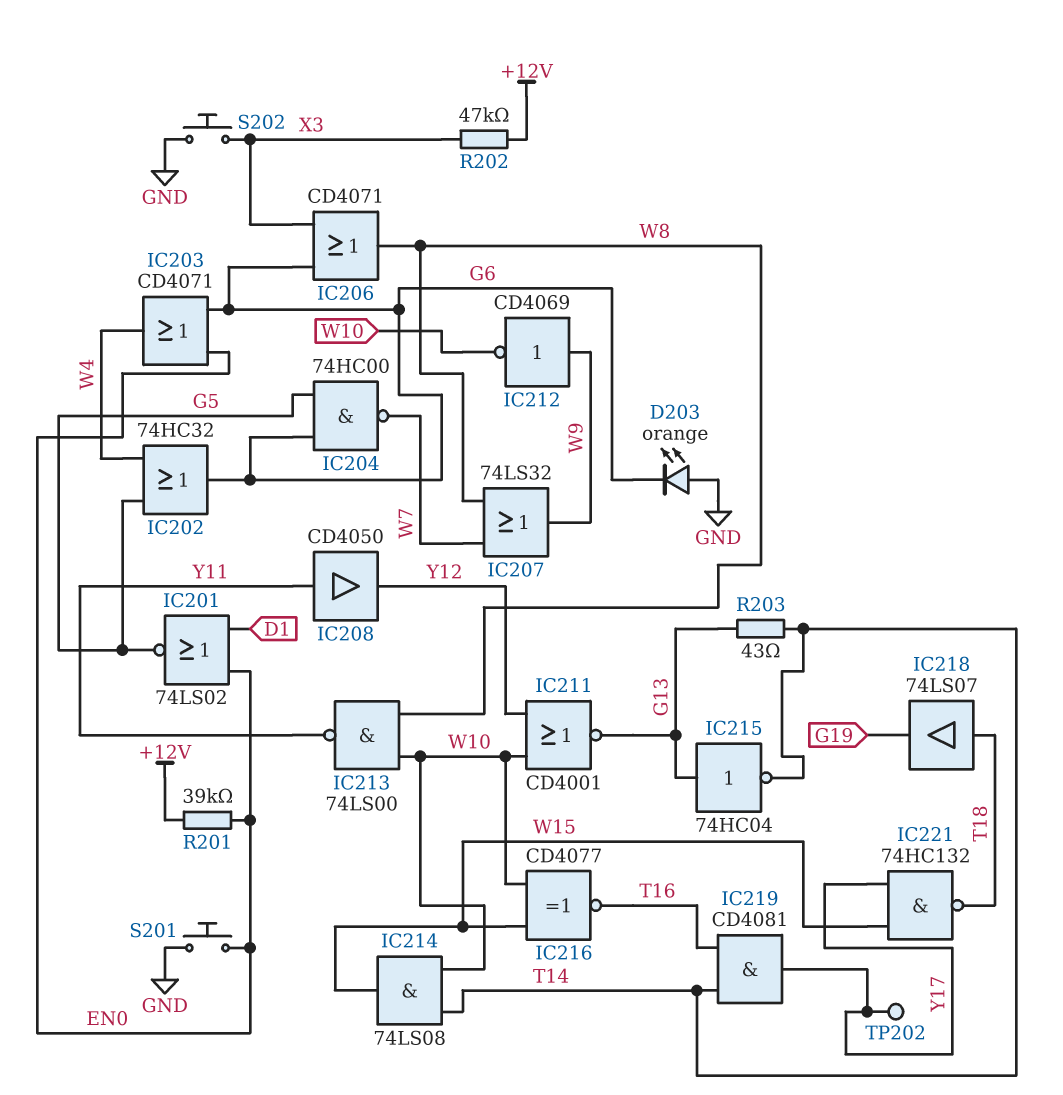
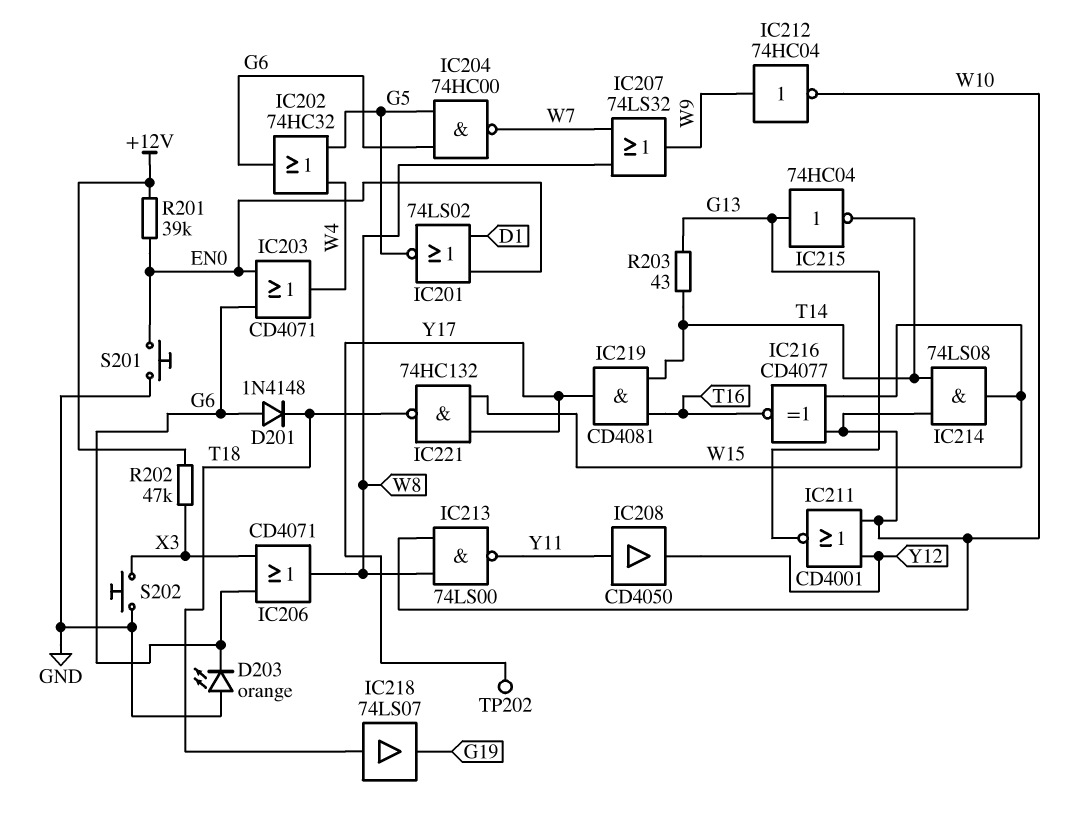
D201: none -> diode 1N4148 (A G6, K T18)
IC212: NOT CD4069 (in W9, out W10) -> NOT 74HC04 (in W9, out W10)

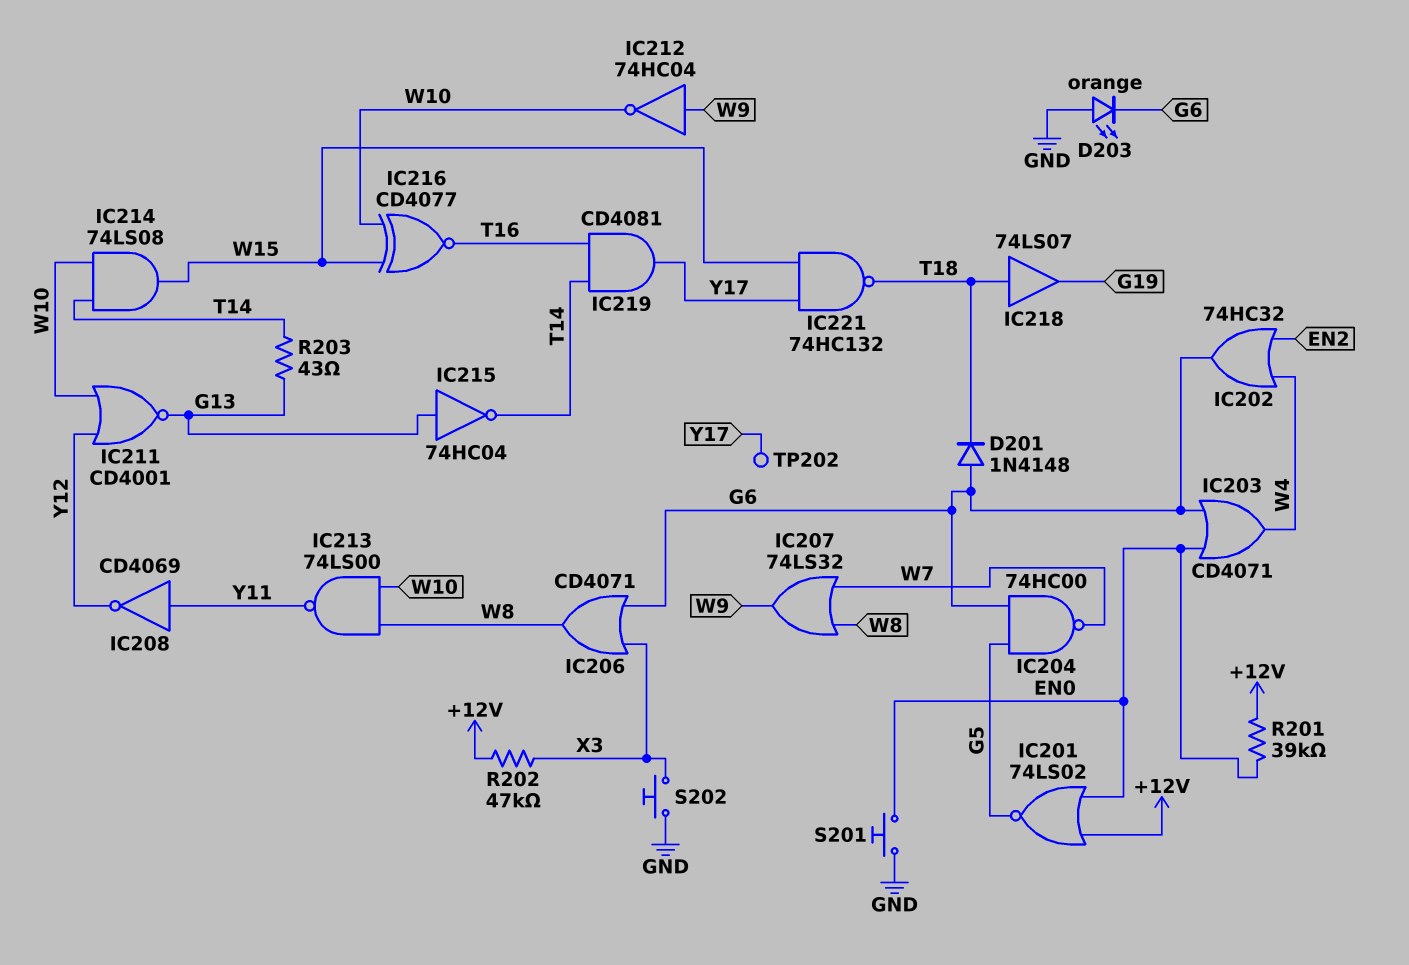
IC201: NOR 74LS02 (in D1, in EN0, out G5) -> NOR 74LS02 (in +12V, in EN0, out G5)
IC202: OR 74HC32 (in G5, in W4, out G6) -> OR 74HC32 (in EN2, in W4, out G6)
IC208: buffer CD4050 (in Y11, out Y12) -> NOT CD4069 (in Y11, out Y12)

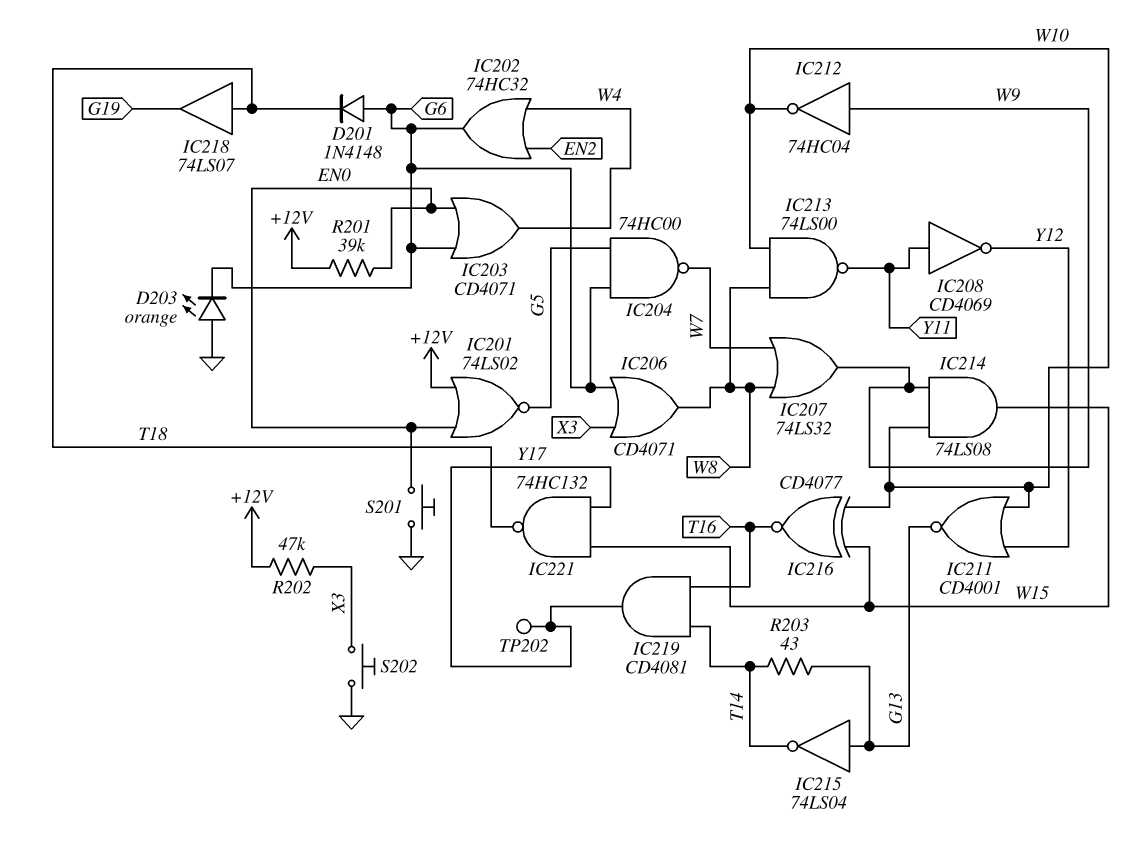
IC214: AND 74LS08 (in T14, in W10, out W15) -> AND 74LS08 (in W9, in W10, out W15)
IC215: NOT 74HC04 (in G13, out T14) -> NOT 74LS04 (in G13, out T14)

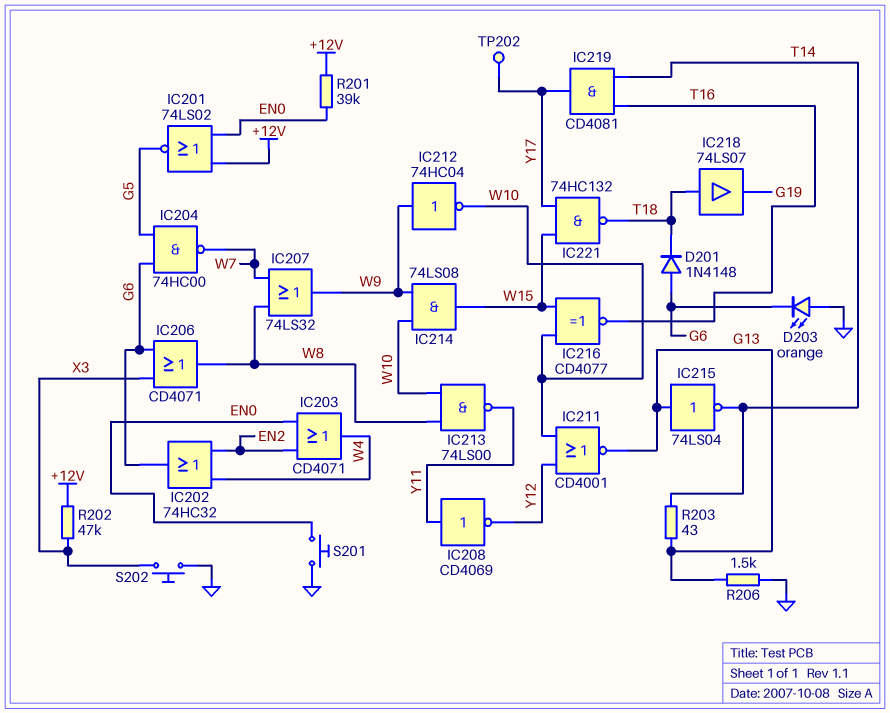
IC203: OR CD4071 (in EN0, in G6, out W4) -> OR CD4071 (in EN0, in EN2, out W4)
R206: none -> 1.5k (G13, GND)

